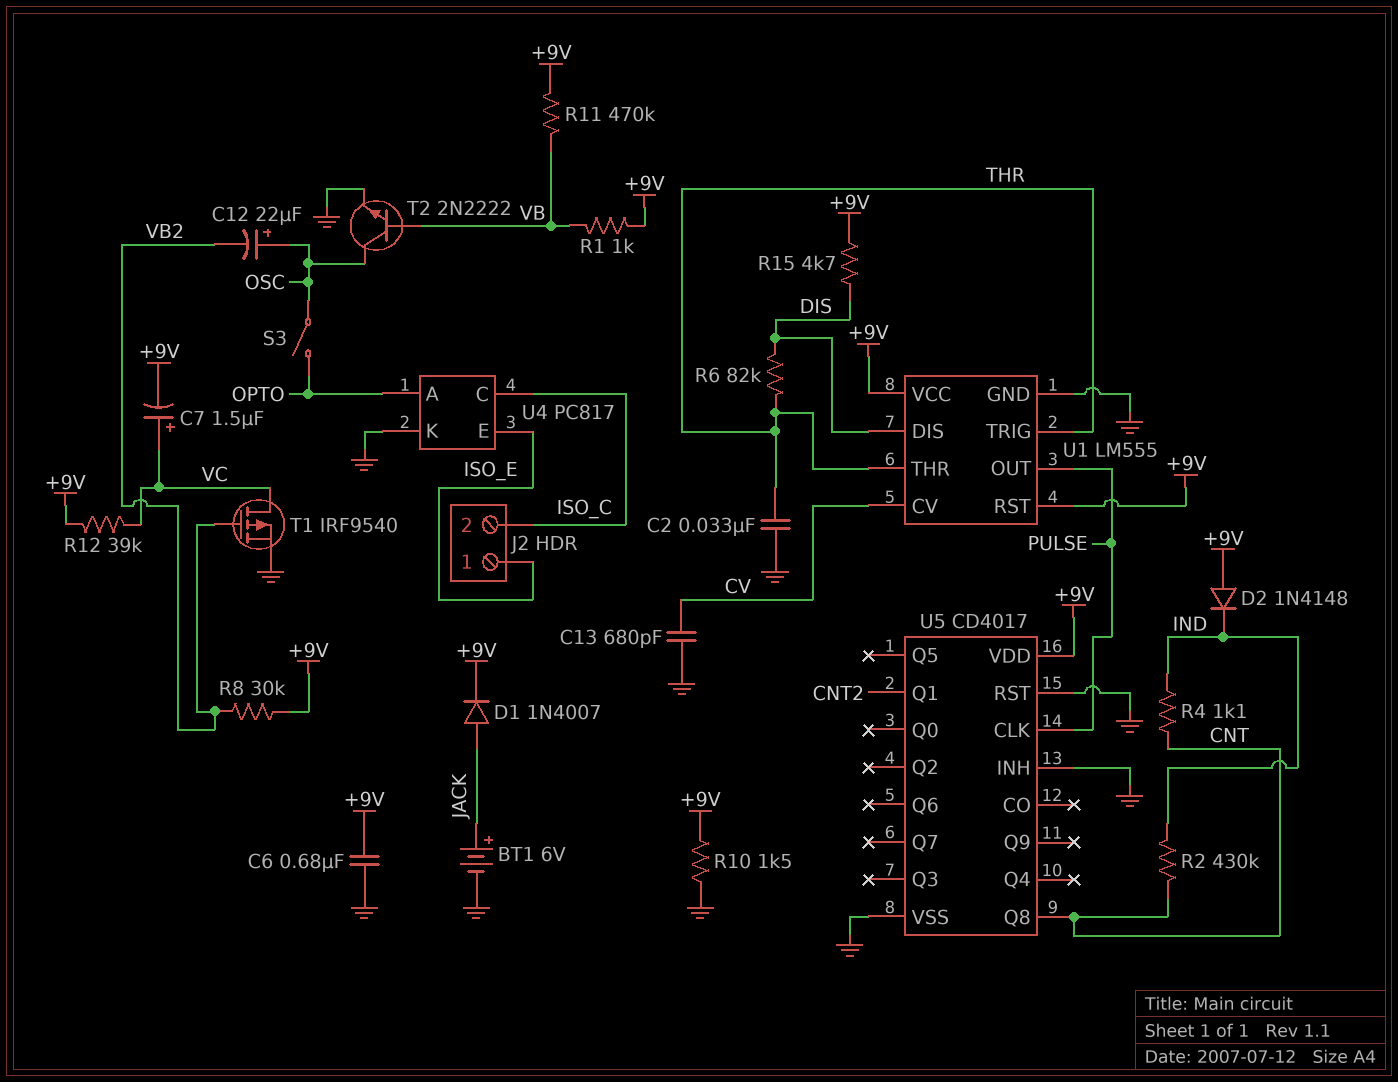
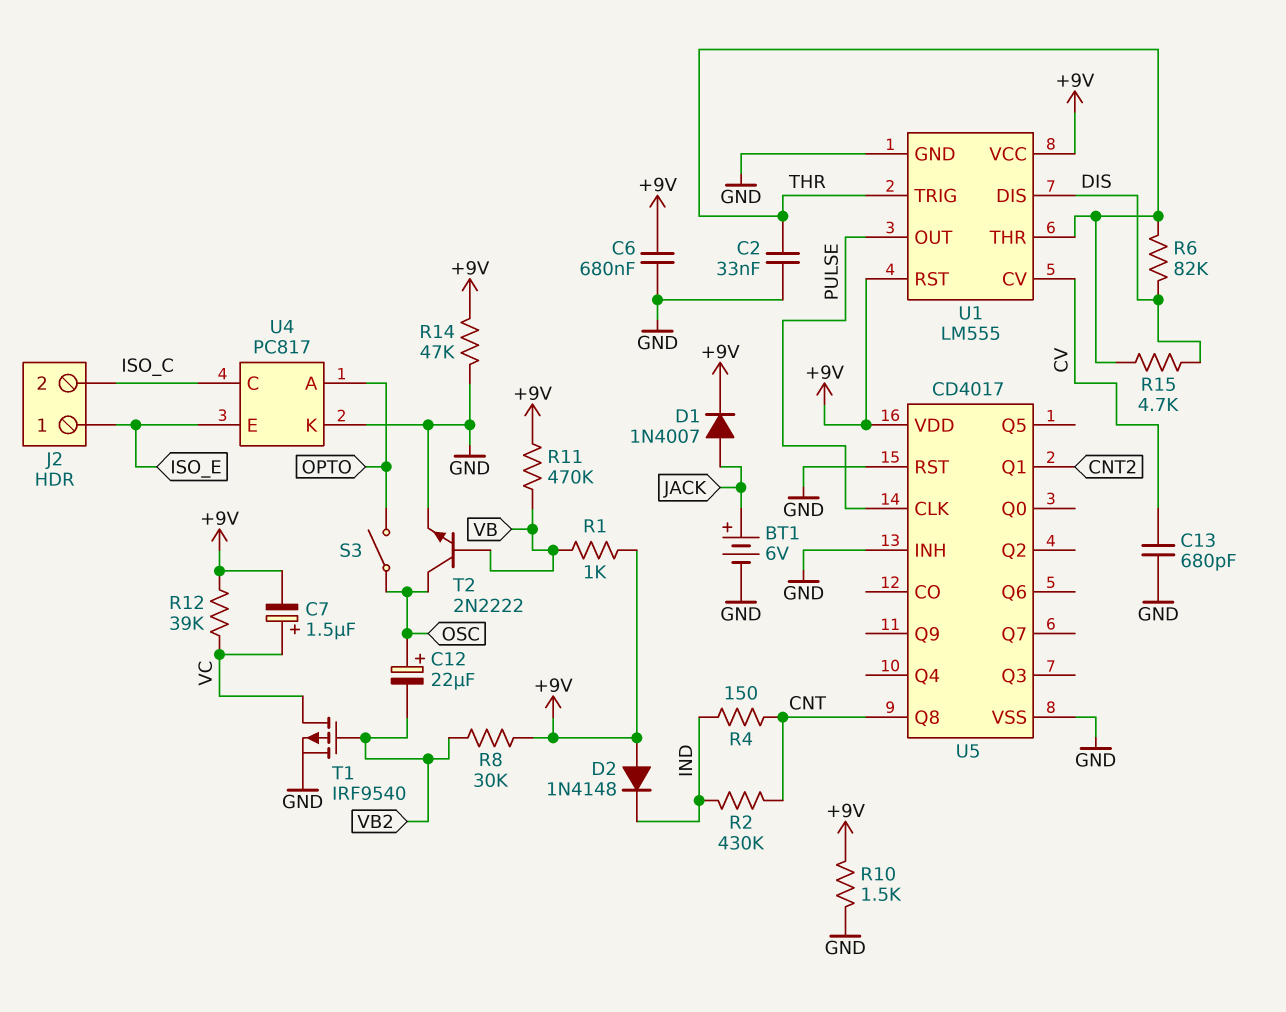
R4: 1.1k (CNT, IND) -> 150 (CNT, IND)
R14: none -> 47k (+9V, GND)
R15: 4.7k (+9V, DIS) -> 4.7k (DIS, THR)

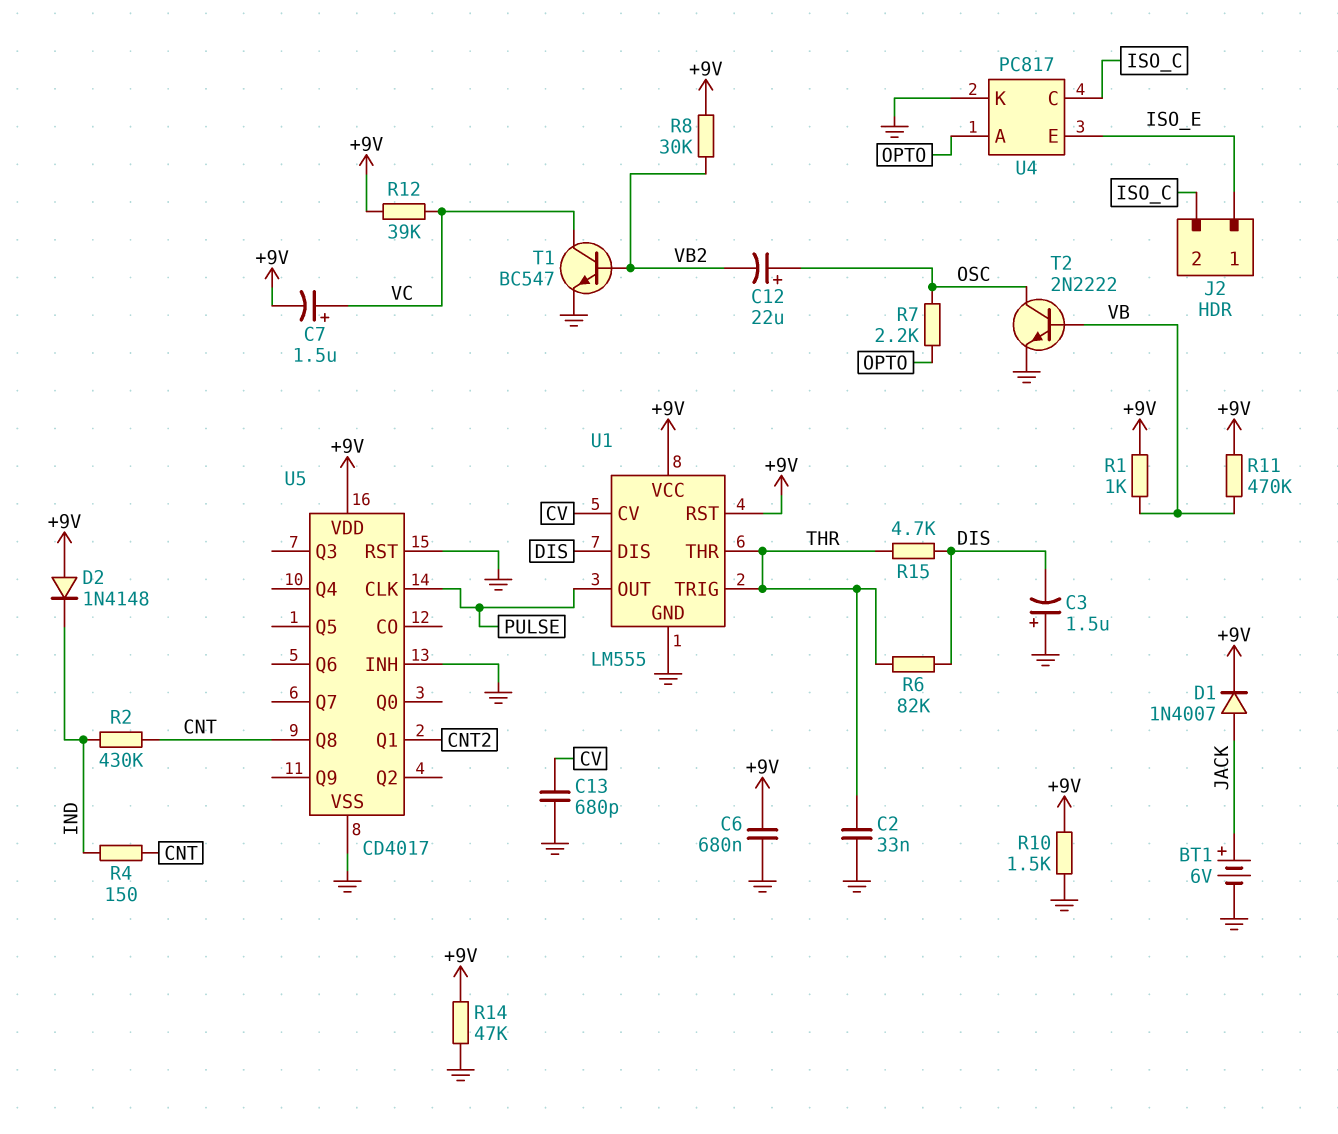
C3: none -> 1.5uF (plus GND, minus DIS)
R7: none -> 2.2k (OPTO, OSC)
S3: switch (OPTO, OSC) -> none
T1: PMOS IRF9540 (G VB2, D VC, S GND) -> NPN BC547 (B VB2, C VC, E GND)

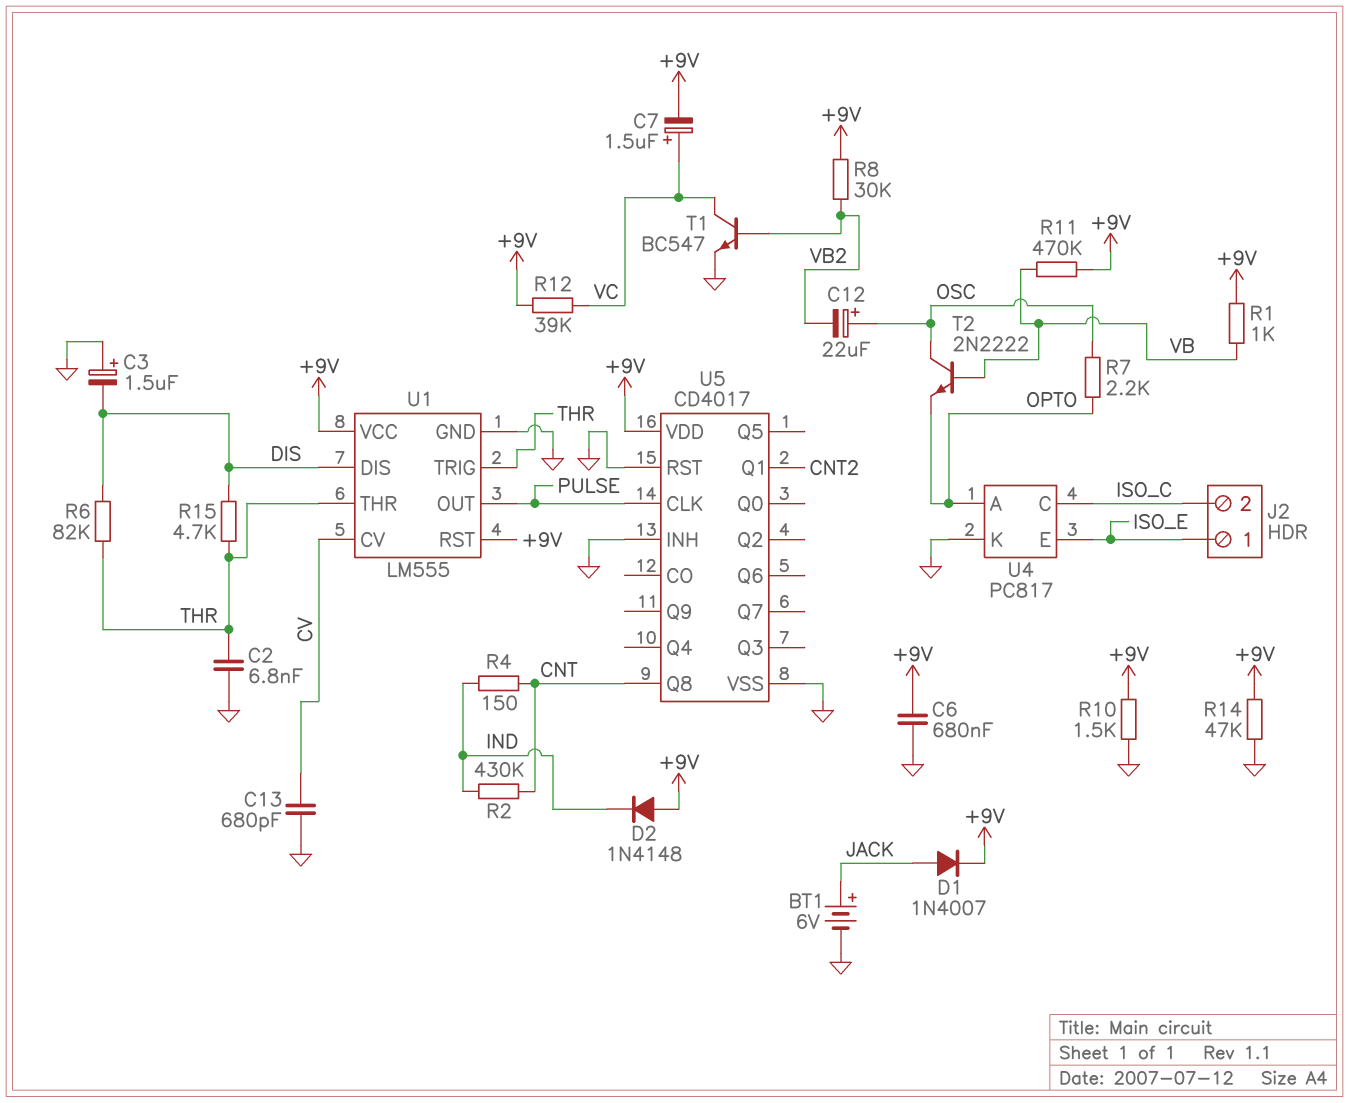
C2: 33nF (GND, THR) -> 6.8nF (GND, THR)
T2: NPN 2N2222 (B VB, C OSC, E GND) -> NPN 2N2222 (B VB, C OSC, E OPTO)

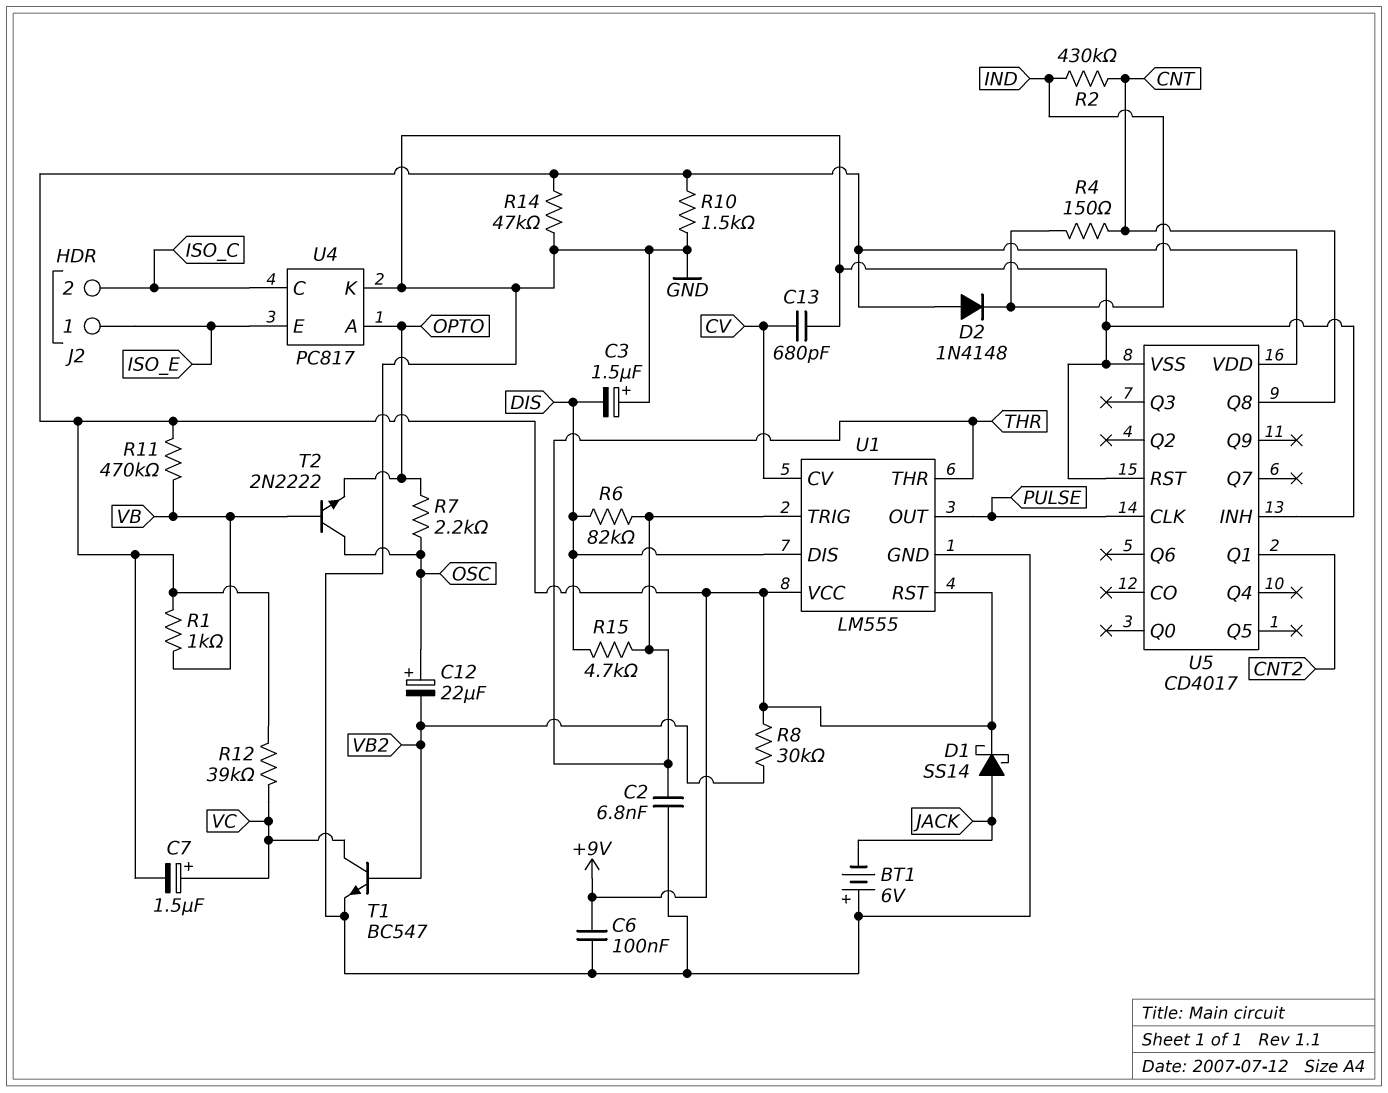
BT1: 6V (plus JACK, minus GND) -> 6V (plus GND, minus JACK)
C6: 680nF (+9V, GND) -> 100nF (+9V, GND)
D1: diode 1N4007 (A JACK, K +9V) -> schottky SS14 (A JACK, K +9V)

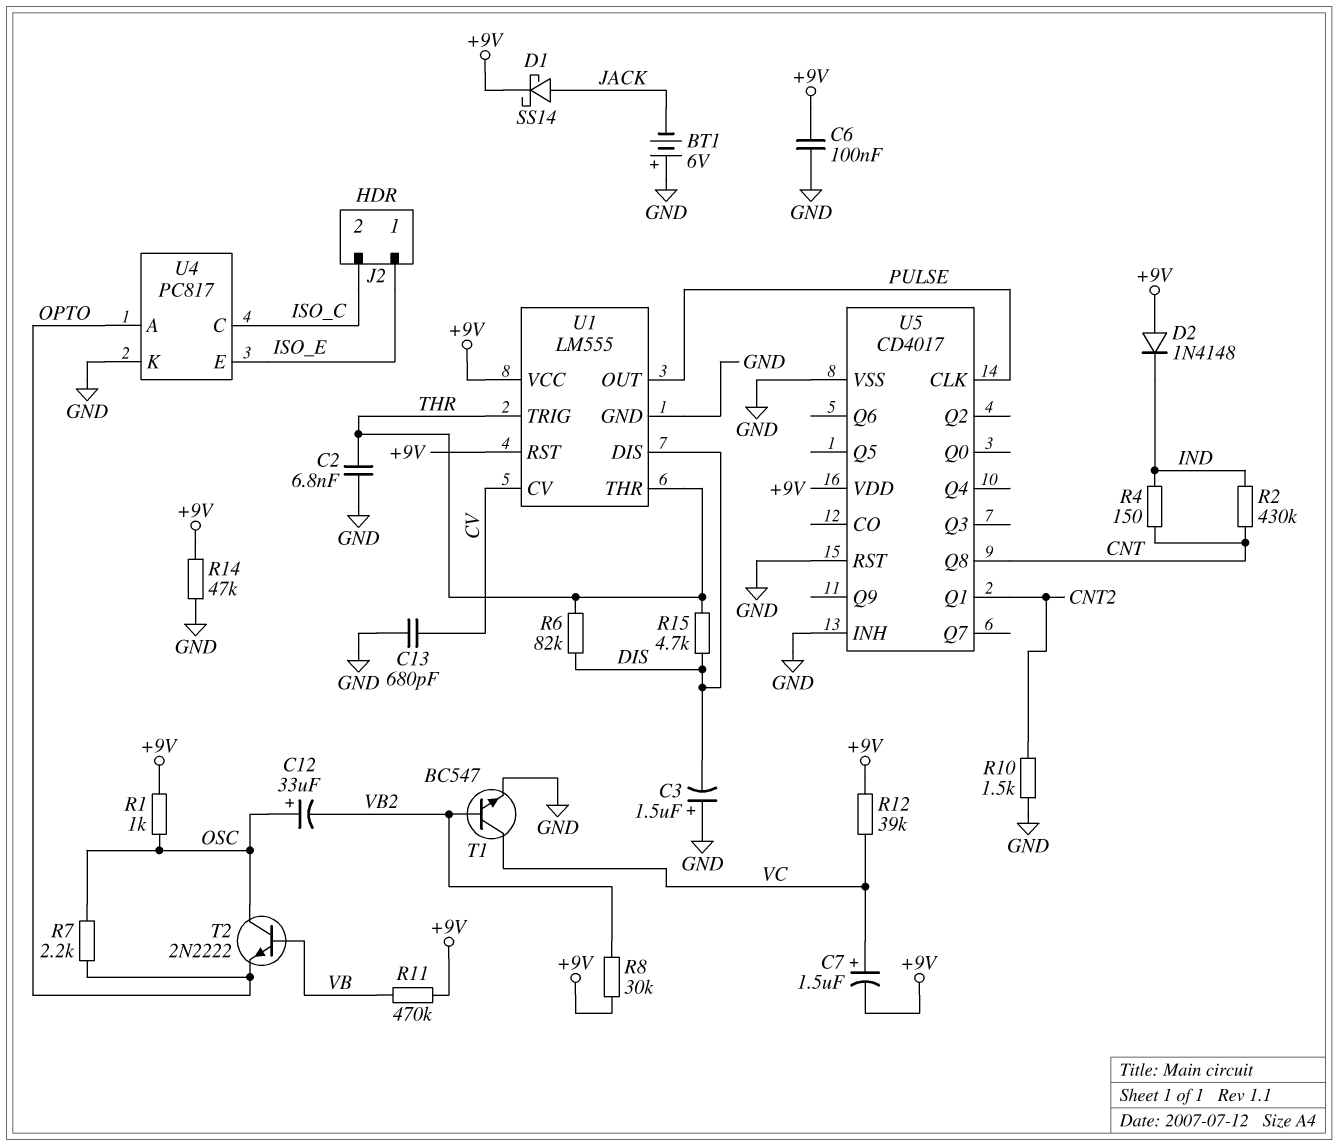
C12: 22uF (plus OSC, minus VB2) -> 33uF (plus OSC, minus VB2)
R1: 1k (+9V, VB) -> 1k (+9V, OSC)
R10: 1.5k (+9V, GND) -> 1.5k (CNT2, GND)

